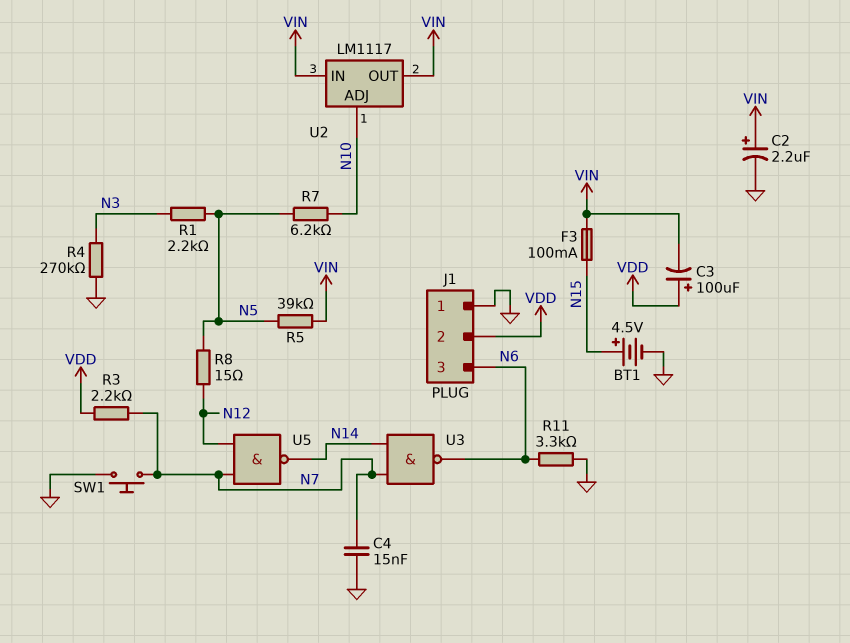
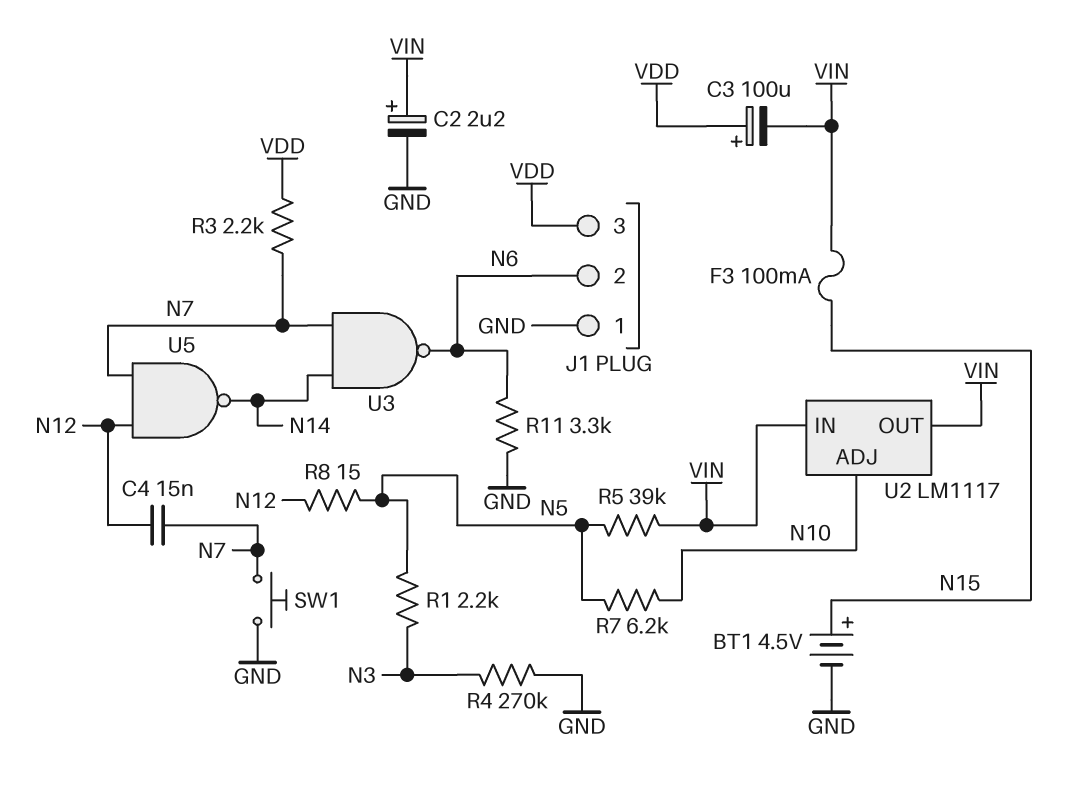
C4: 15nF (GND, N7) -> 15nF (N7, N12)
J1 pin 2: VDD -> N6
J1 pin 3: N6 -> VDD

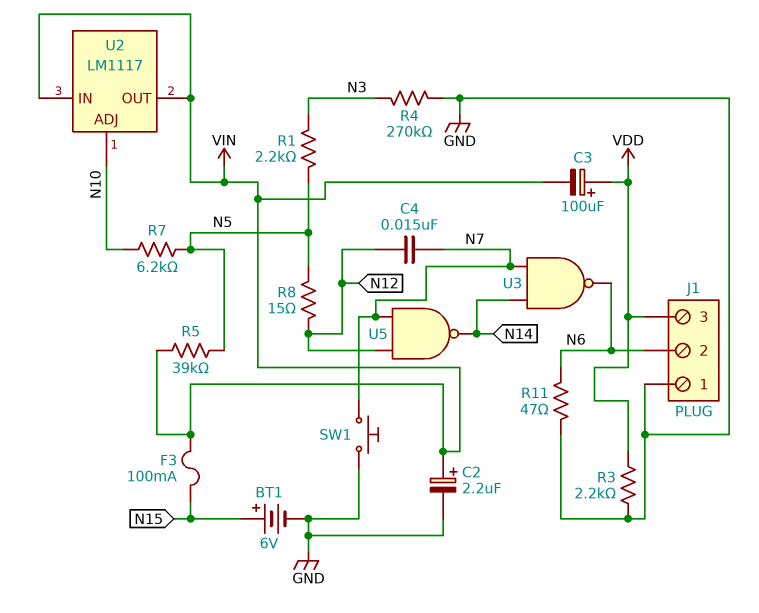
BT1: 4.5V (plus N15, minus GND) -> 6V (plus N15, minus GND)
R3: 2.2k (N7, VDD) -> 2.2k (GND, VDD)
R11: 3.3k (GND, N6) -> 47 (GND, N6)

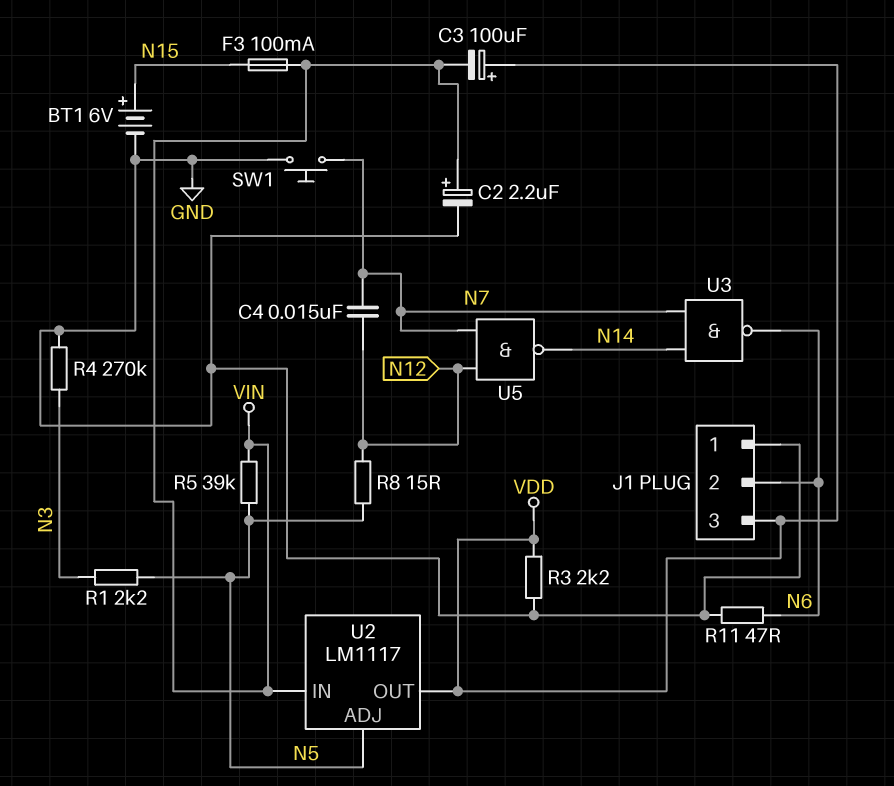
R7: 6.2k (N5, N10) -> none
U2 pin ADJ: N10 -> N5
U2 pin OUT: VIN -> VDD

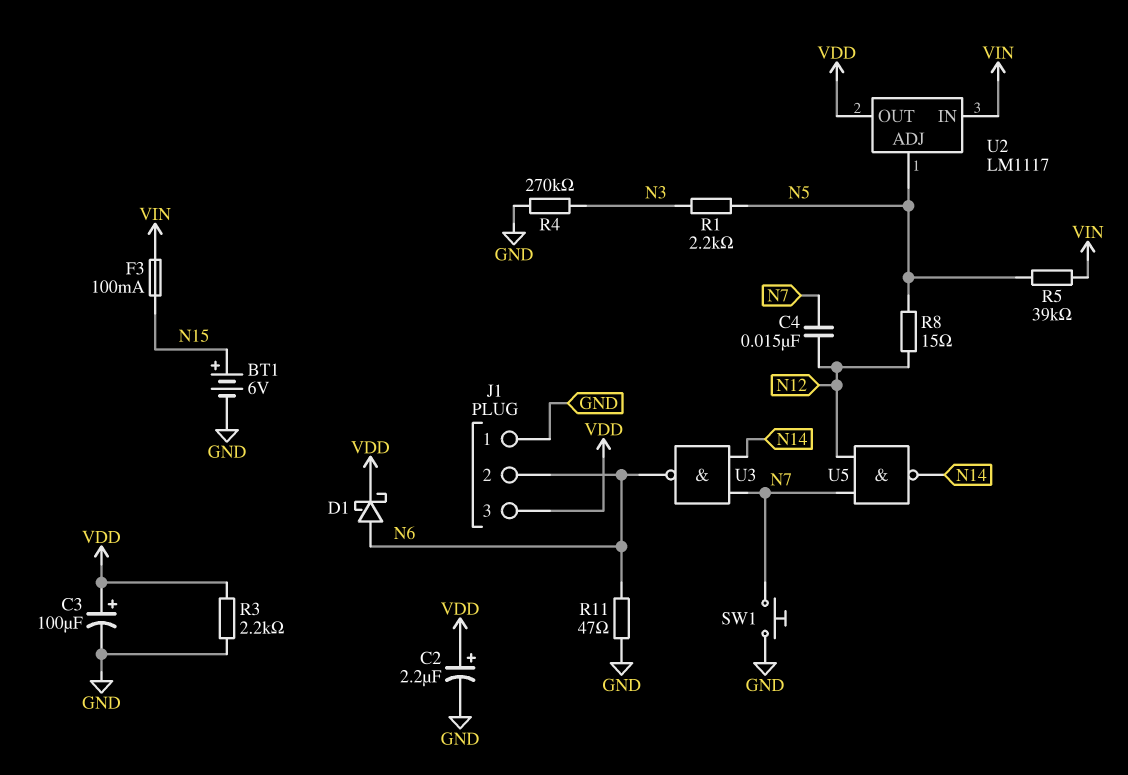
C2: 2.2uF (plus VIN, minus GND) -> 2.2uF (plus VDD, minus GND)
C3: 100uF (plus VDD, minus VIN) -> 100uF (plus VDD, minus GND)
D1: none -> schottky (A N6, K VDD)

